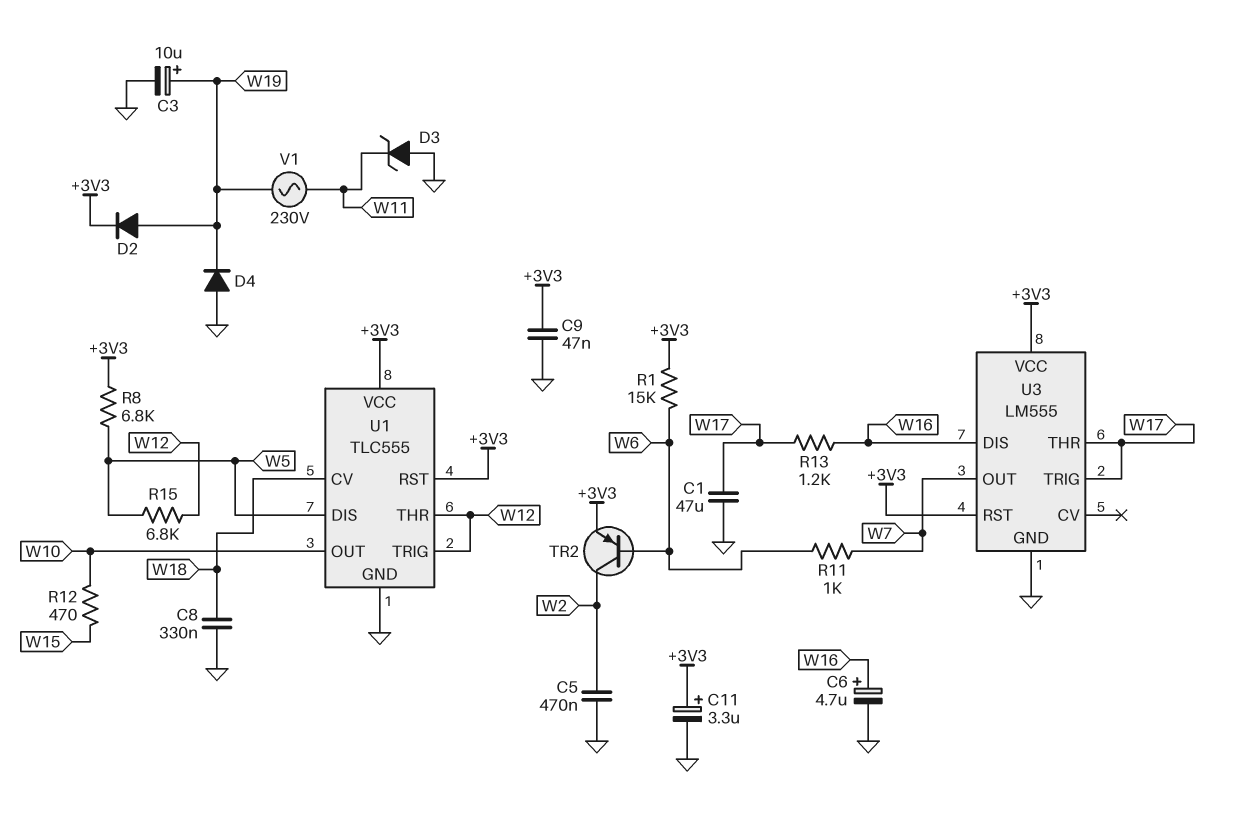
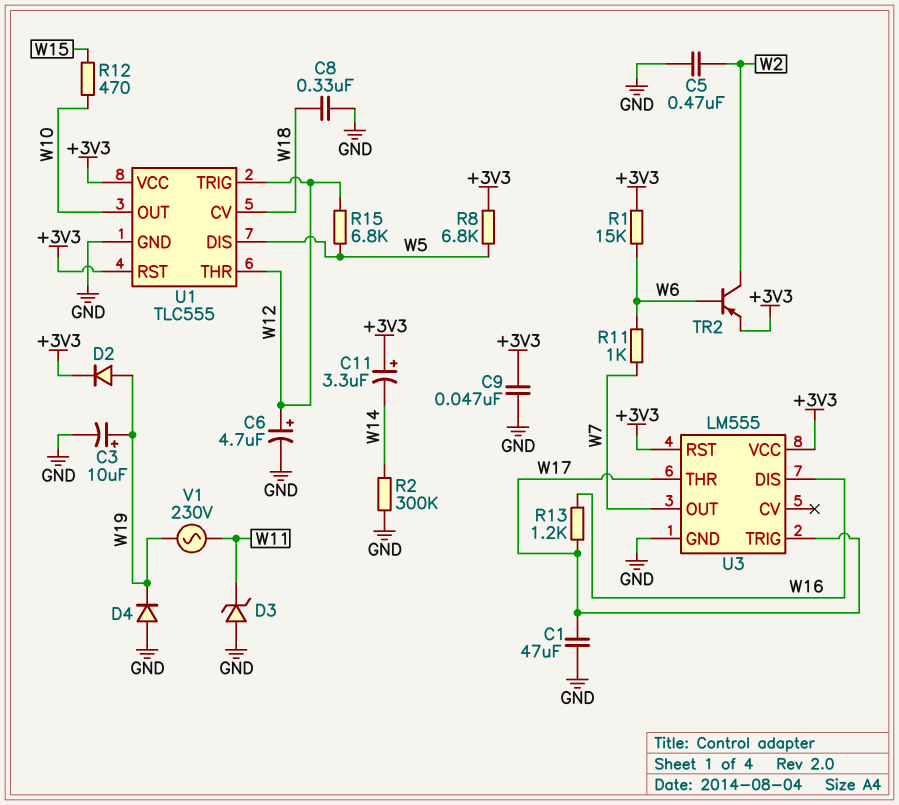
C6: 4.7uF (plus W16, minus GND) -> 4.7uF (plus W12, minus GND)
C11: 3.3uF (plus +3V3, minus GND) -> 3.3uF (plus +3V3, minus W14)
R2: none -> 300k (GND, W14)

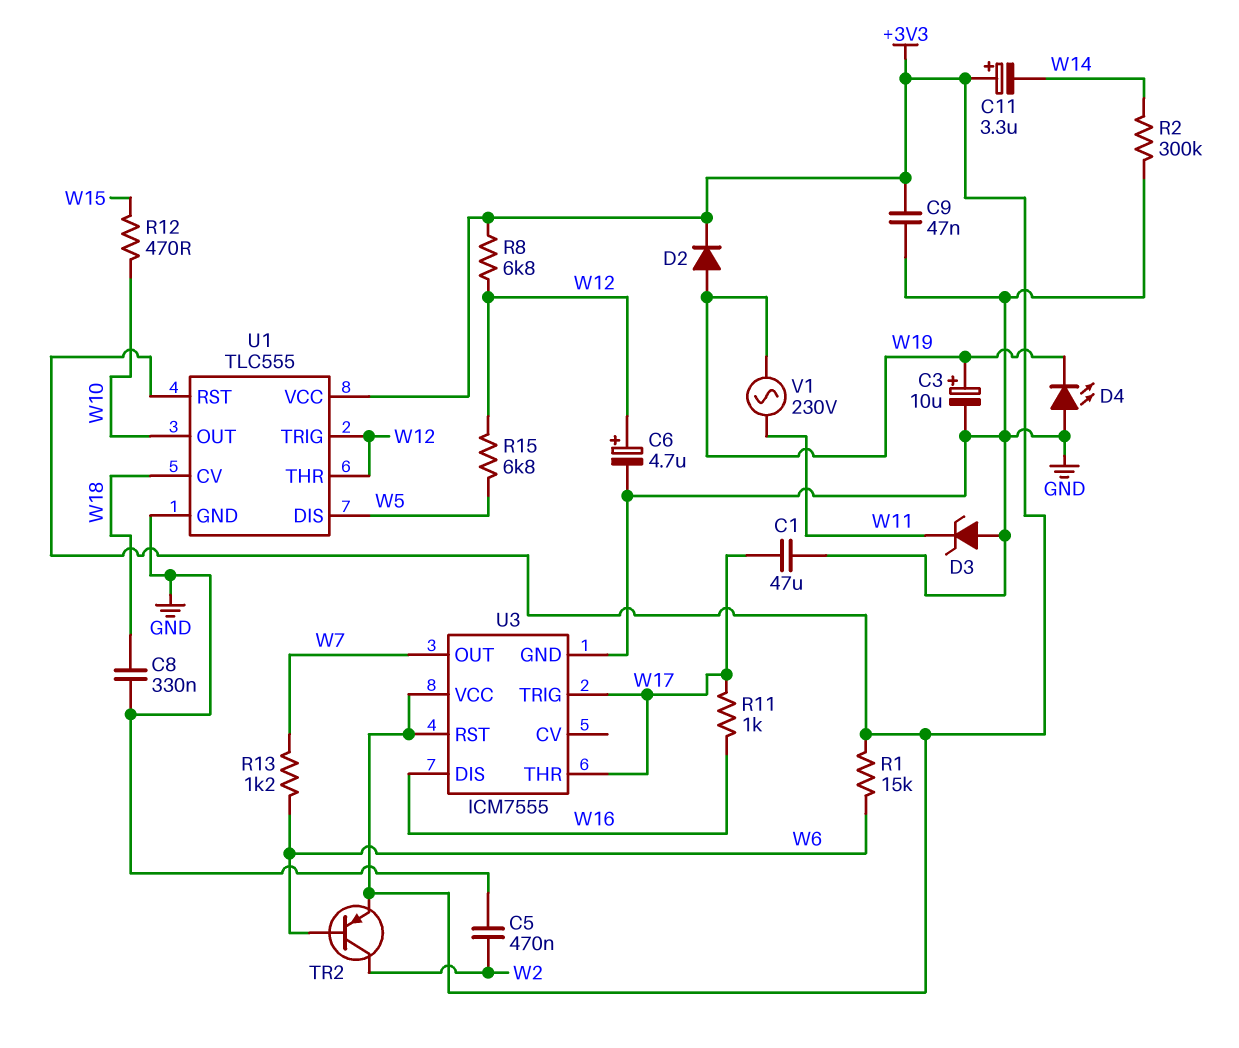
D4: diode (A GND, K W19) -> LED (A GND, K W19)
R8: 6.8k (+3V3, W5) -> 6.8k (+3V3, W12)
R11: 1k (W6, W7) -> 1k (W16, W17)
R13: 1.2k (W16, W17) -> 1.2k (W6, W7)
U3: LM555 -> ICM7555

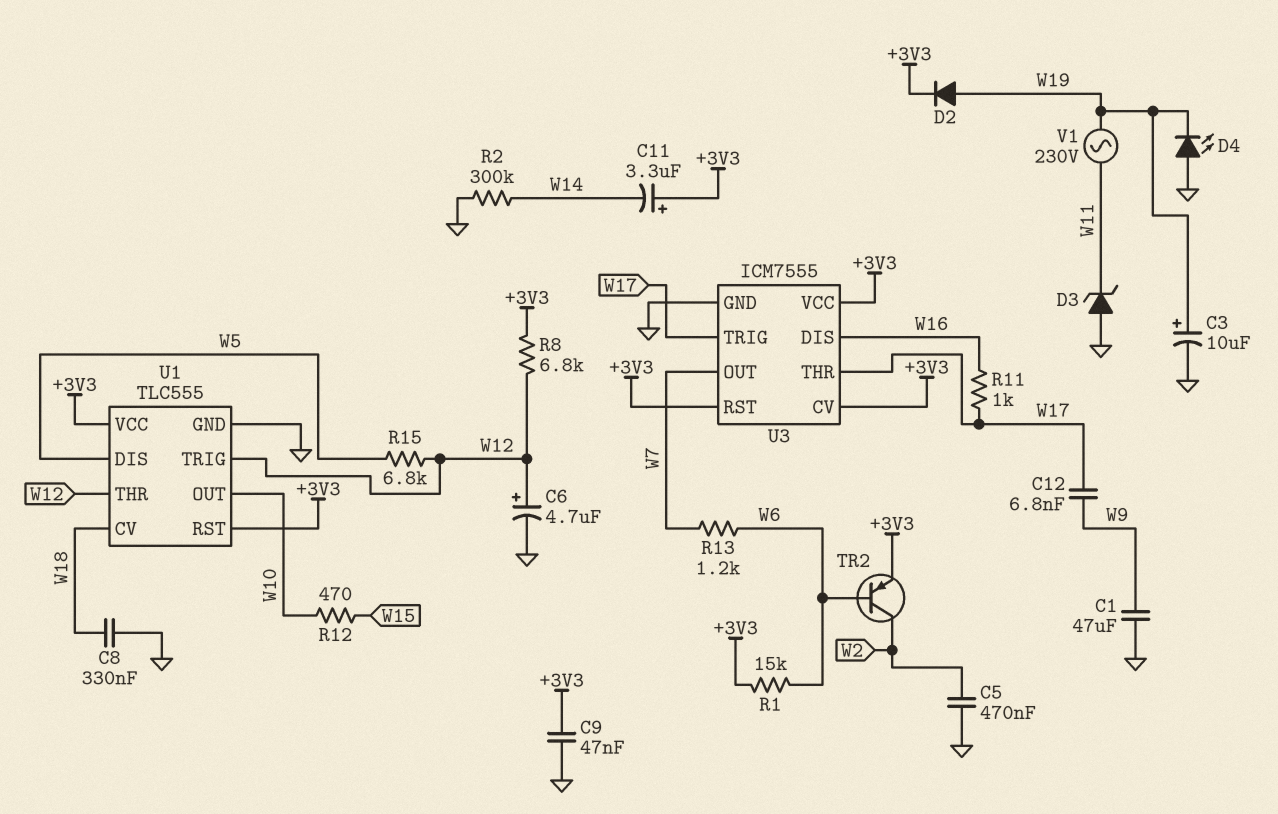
C1: 47uF (GND, W17) -> 47uF (GND, W9)
C12: none -> 6.8nF (W9, W17)
U3 pin CV: none -> +3V3

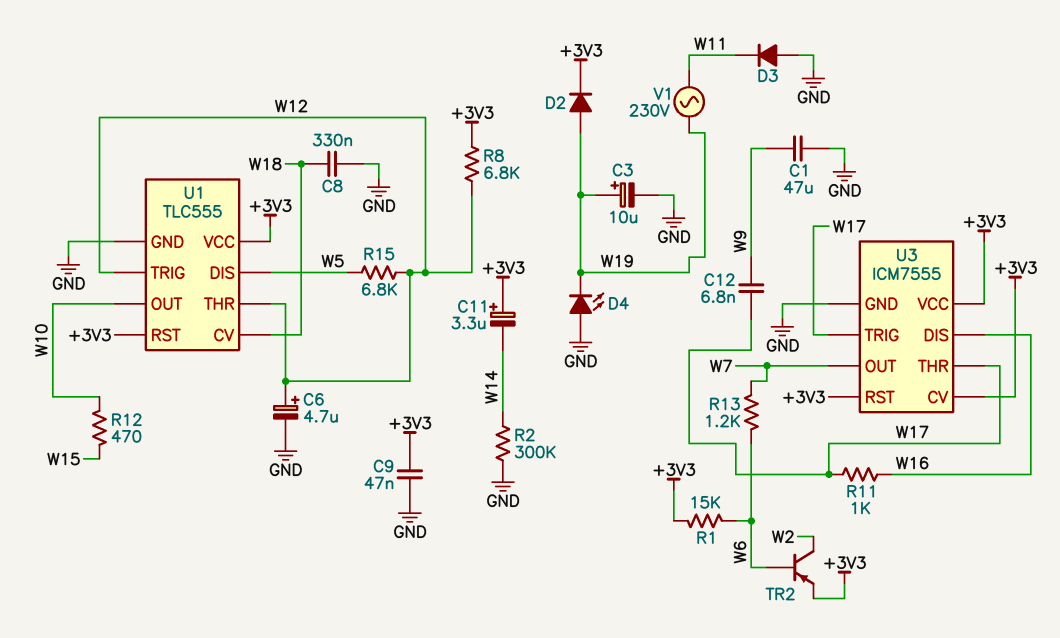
C5: 470nF (GND, W2) -> none
D3: zener (A GND, K W11) -> diode (A GND, K W11)

